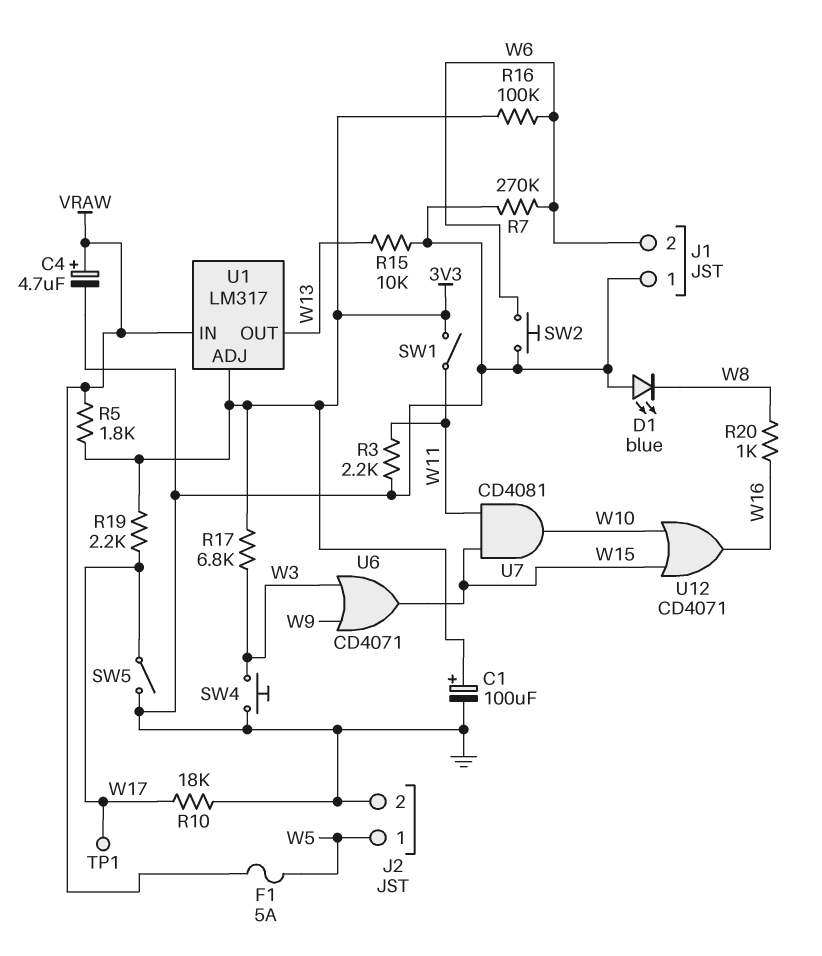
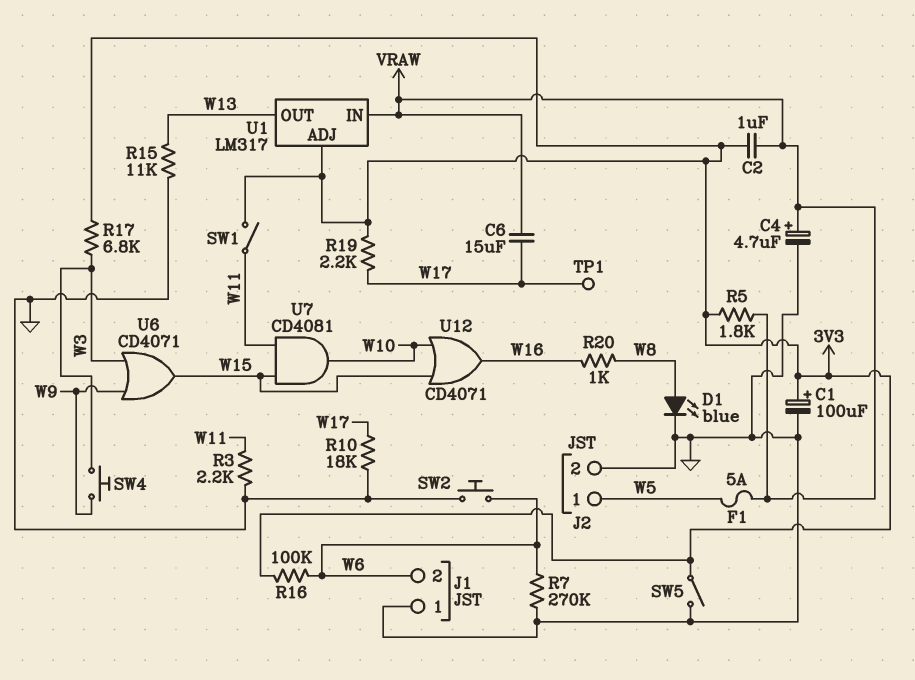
C2: none -> 1uF (3V3, VRAW)
C6: none -> 15uF (VRAW, W17)
D1: LED blue (A GND, K W8) -> LED blue (A W8, K GND)
R15: 10k (GND, W13) -> 11k (GND, W13)
SW4: button (GND, W3) -> button (W3, W9)
SW5: switch (GND, W17) -> switch (3V3, GND)

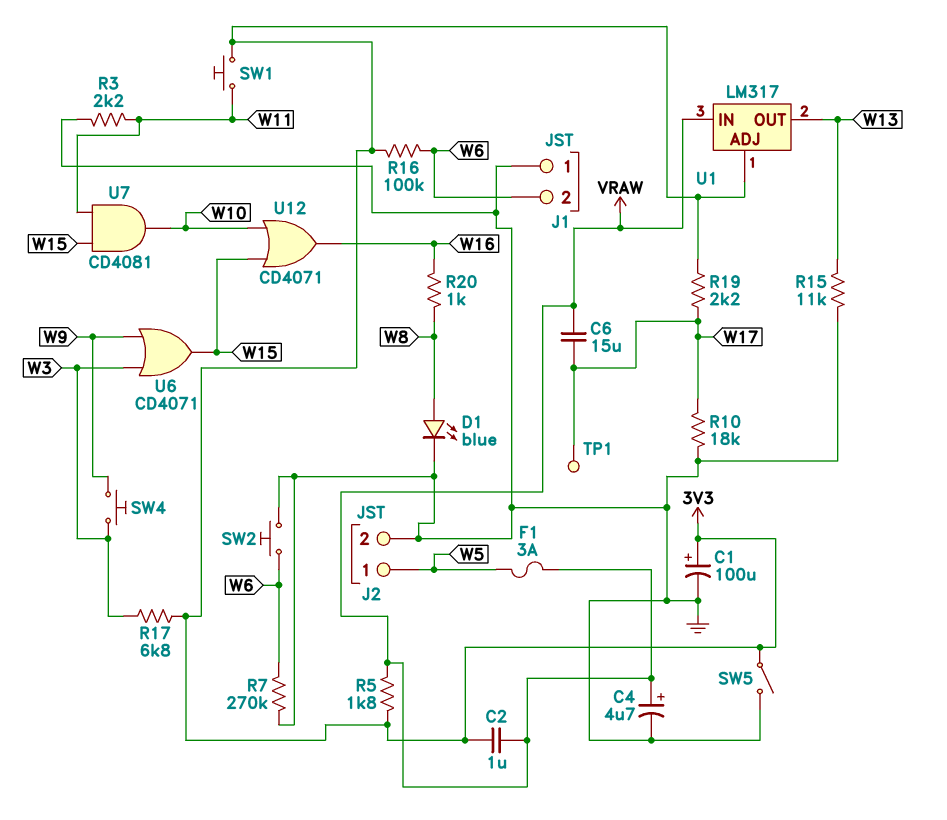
F1: 5A (VRAW, W5) -> 3A (VRAW, W5)
SW1: switch (3V3, W11) -> button (3V3, W11)

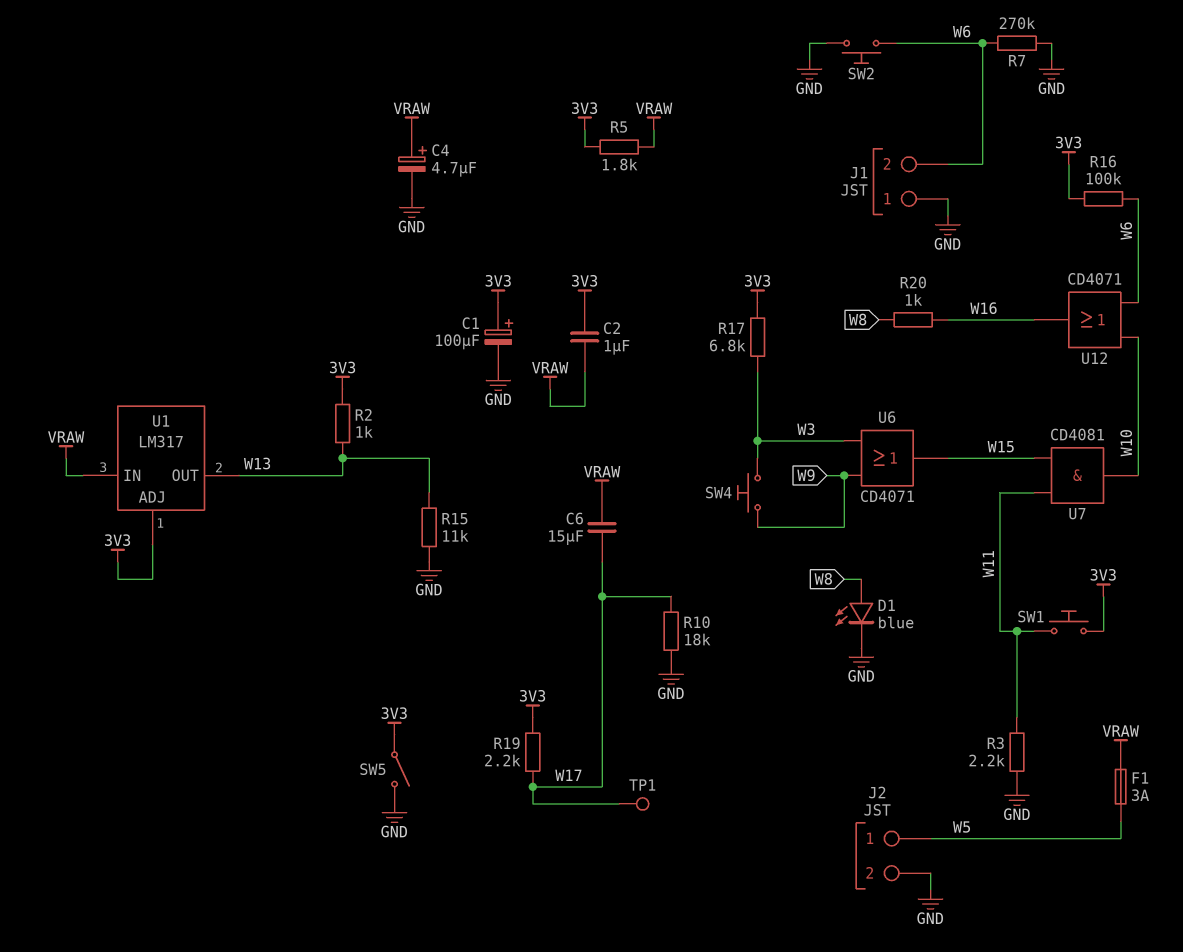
R2: none -> 1k (3V3, W13)
U12: OR CD4071 (in W10, in W15, out W16) -> OR CD4071 (in W6, in W10, out W16)

